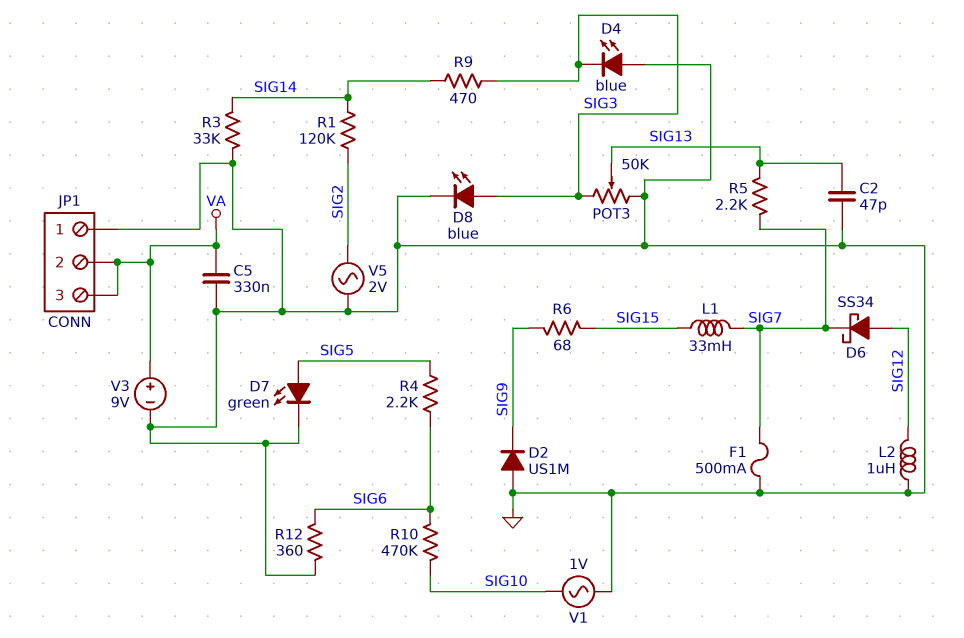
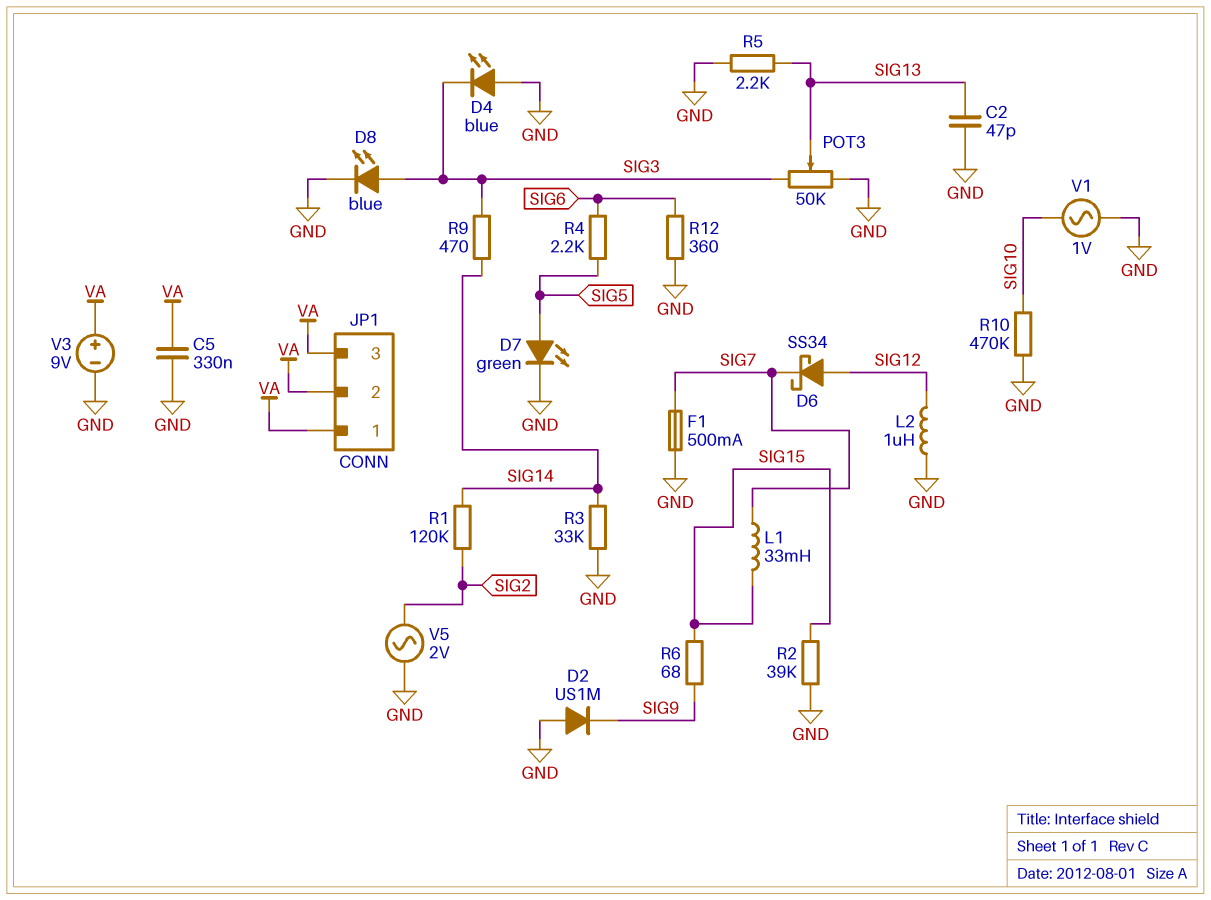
JP1 pin 1: GND -> VA
R2: none -> 39k (GND, SIG15)
R5: 2.2k (SIG7, SIG13) -> 2.2k (GND, SIG13)
R10: 470k (SIG6, SIG10) -> 470k (GND, SIG10)

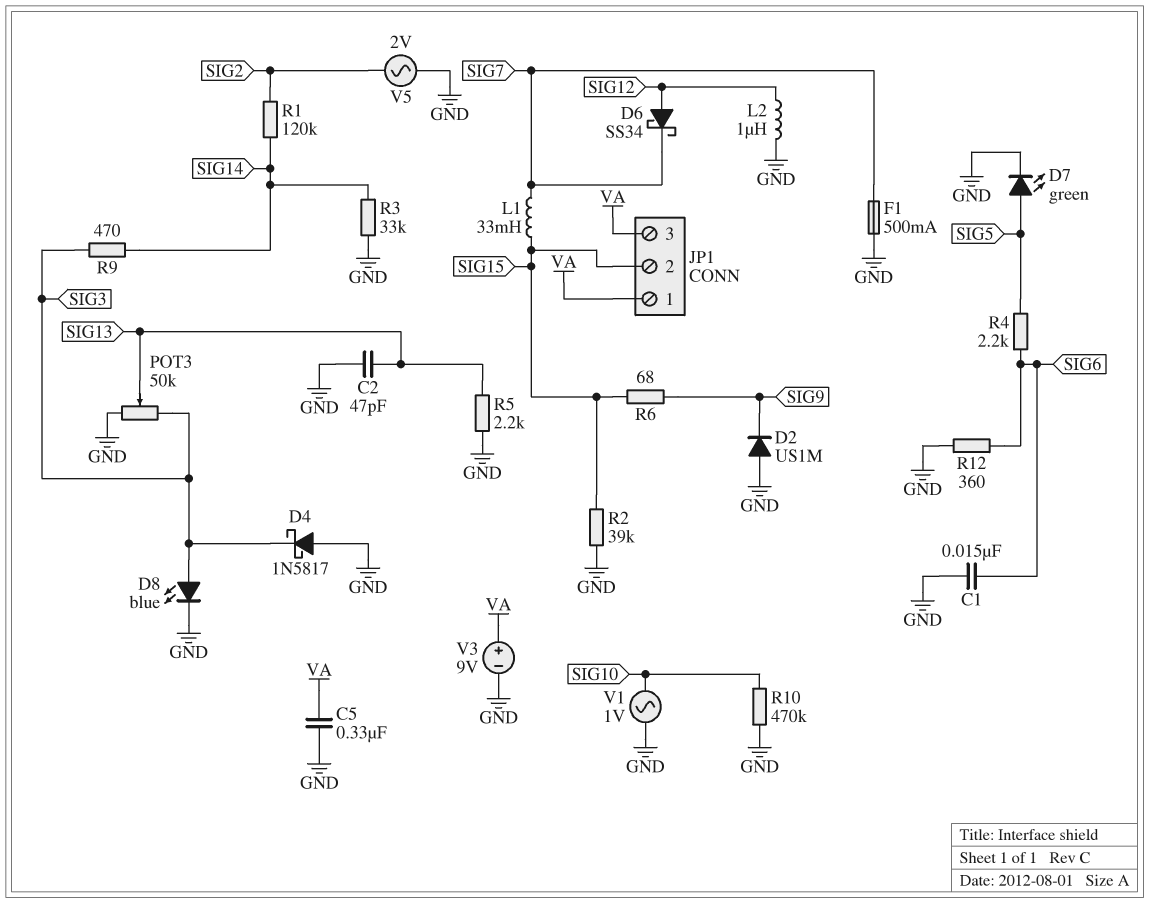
C1: none -> 15nF (GND, SIG6)
D4: LED blue (A GND, K SIG3) -> schottky 1N5817 (A GND, K SIG3)
JP1 pin 2: VA -> SIG15

